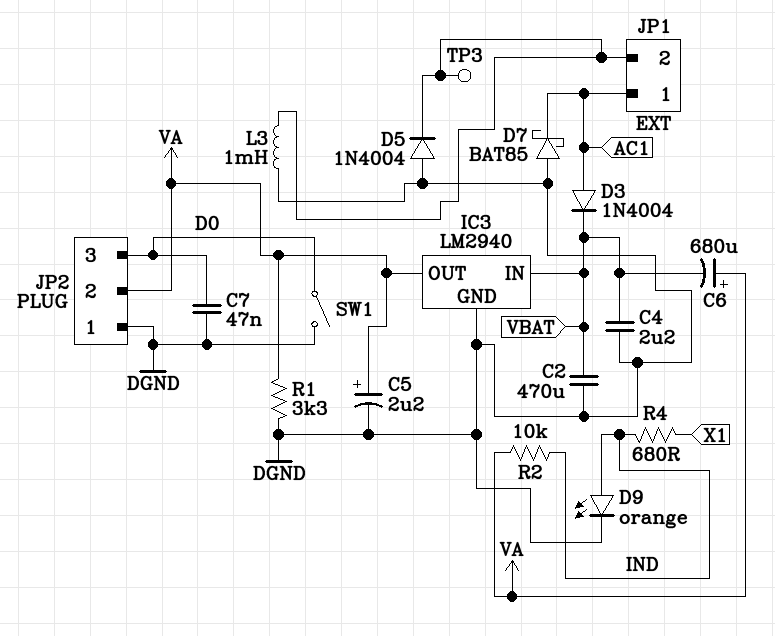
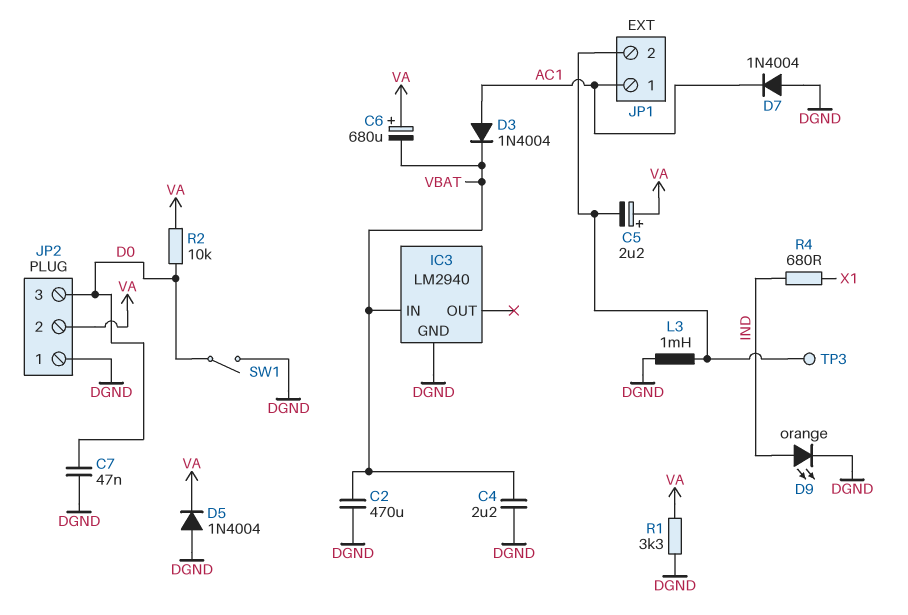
C5: 2.2uF (plus VA, minus DGND) -> 2.2uF (plus VA, minus JP1/2)
D5: diode 1N4004 (A DGND, K JP1/2) -> diode 1N4004 (A DGND, K VA)
D7: schottky BAT85 (A DGND, K AC1) -> diode 1N4004 (A DGND, K AC1)
IC3 pin OUT: VA -> none
R2: 10k (IND, VA) -> 10k (D0, VA)

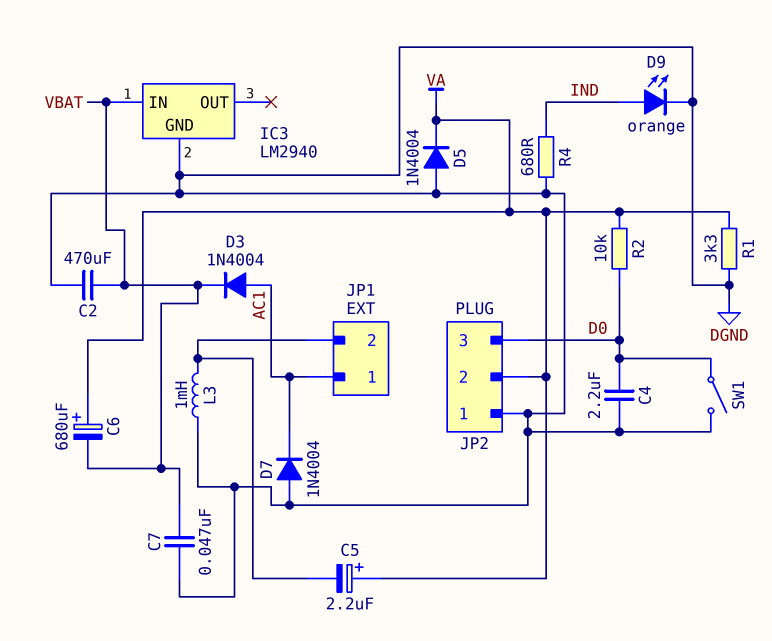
C4: 2.2uF (DGND, VBAT) -> 2.2uF (D0, DGND)
C7: 47nF (D0, DGND) -> 47nF (DGND, VBAT)
R4: 680 (IND, X1) -> 680 (DGND, IND)
TP3: test point (JP1/2) -> none

